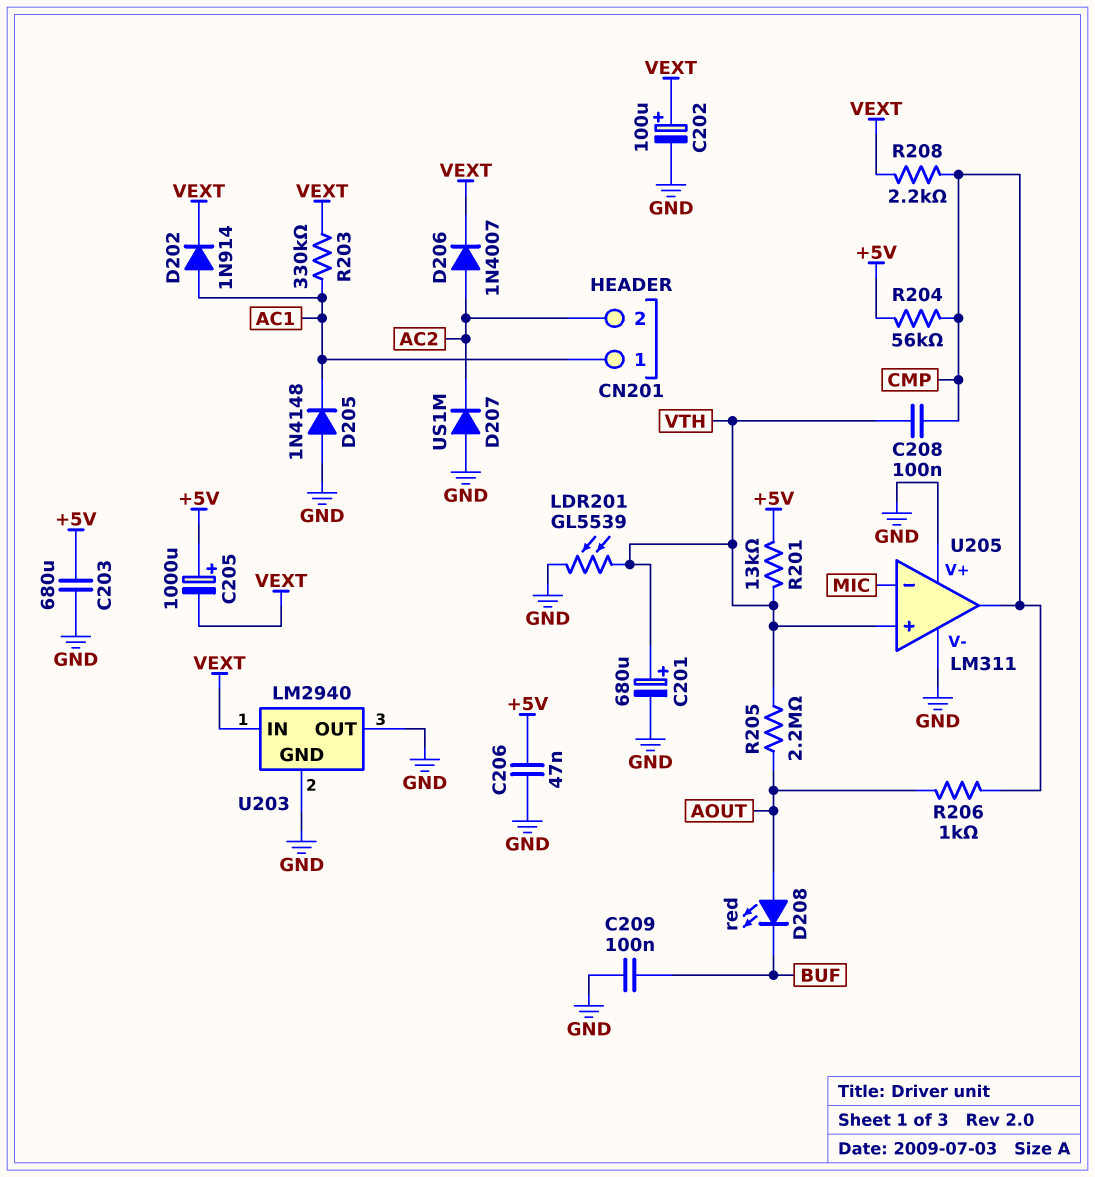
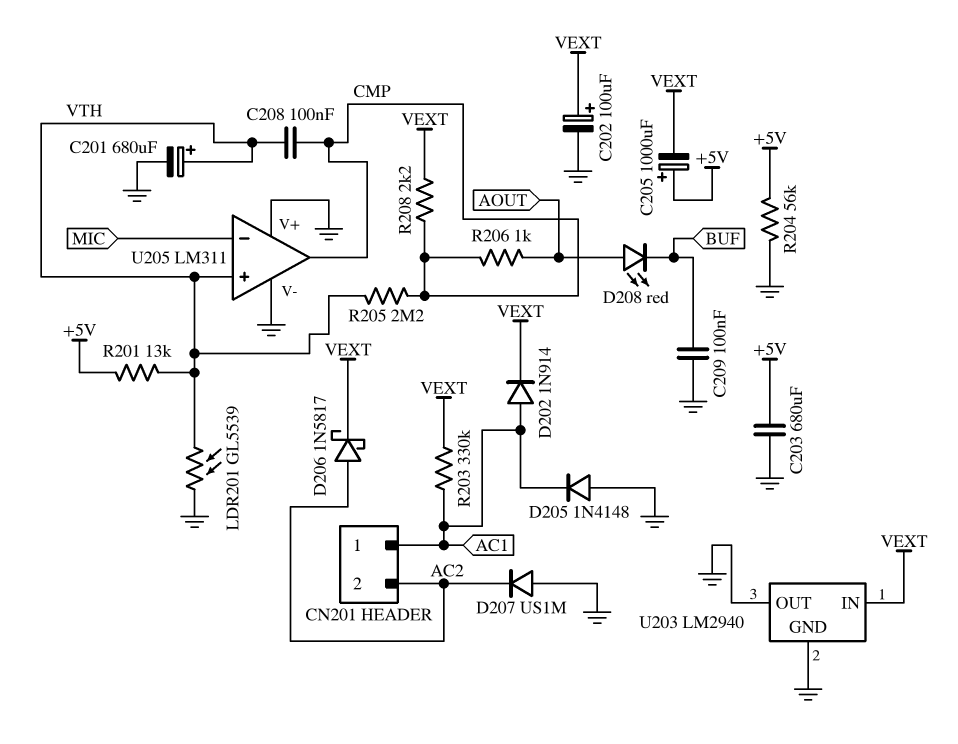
C206: 47nF (+5V, GND) -> none
D206: diode 1N4007 (A AC2, K VEXT) -> schottky 1N5817 (A AC2, K VEXT)
R204: 56k (+5V, CMP) -> 56k (+5V, GND)
R205: 2.2M (AOUT, VTH) -> 2.2M (CMP, VTH)

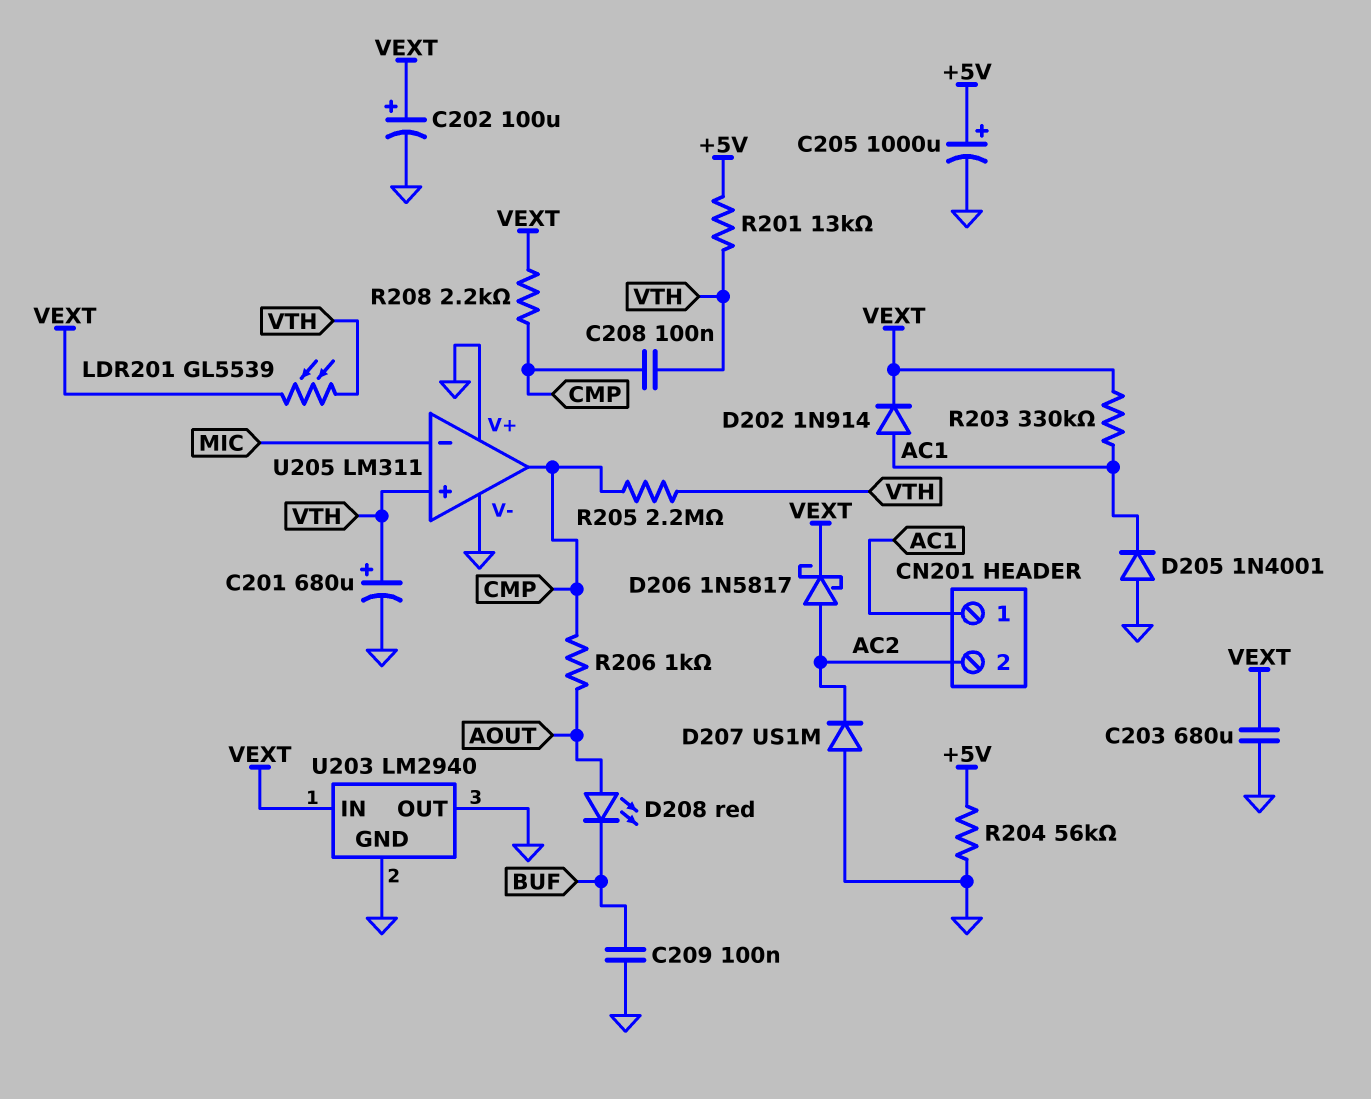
C203: 680uF (+5V, GND) -> 680uF (GND, VEXT)
C205: 1000uF (plus +5V, minus VEXT) -> 1000uF (plus +5V, minus GND)
D205: diode 1N4148 (A GND, K AC1) -> diode 1N4001 (A GND, K AC1)
LDR201: GL5539 (GND, VTH) -> GL5539 (VEXT, VTH)

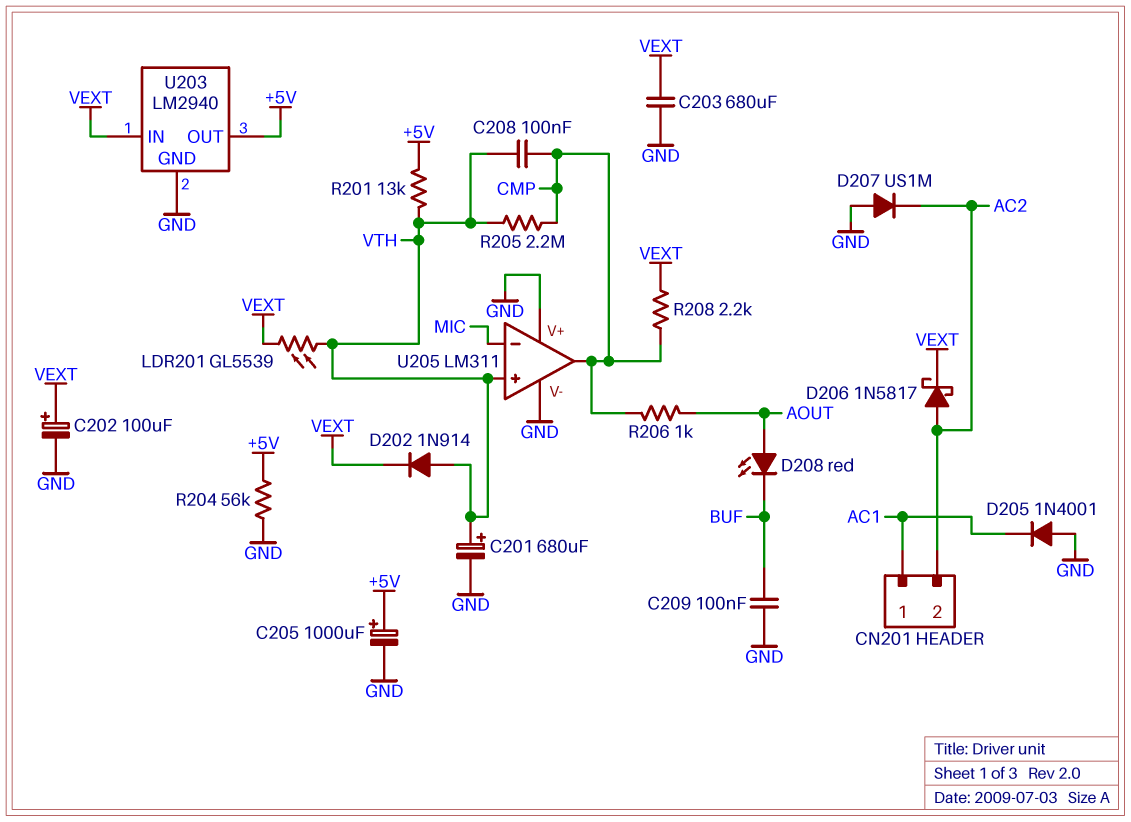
D202: diode 1N914 (A AC1, K VEXT) -> diode 1N914 (A VTH, K VEXT)
R203: 330k (AC1, VEXT) -> none
U203 pin OUT: GND -> +5V

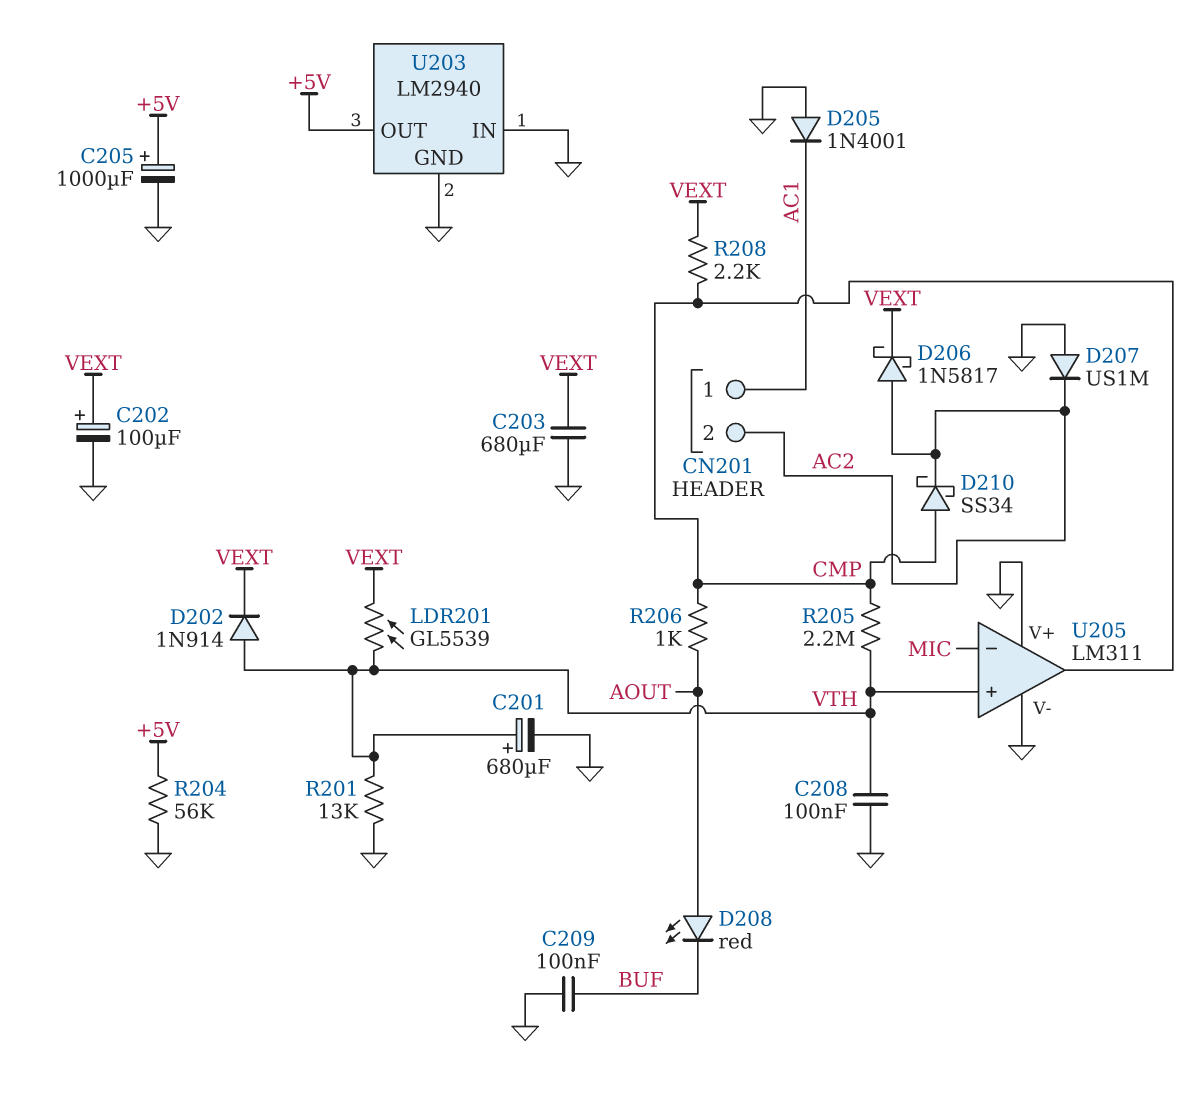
C208: 100nF (CMP, VTH) -> 100nF (GND, VTH)
D210: none -> schottky SS34 (A CMP, K AC2)
R201: 13k (+5V, VTH) -> 13k (GND, VTH)
U203 pin IN: VEXT -> GND

